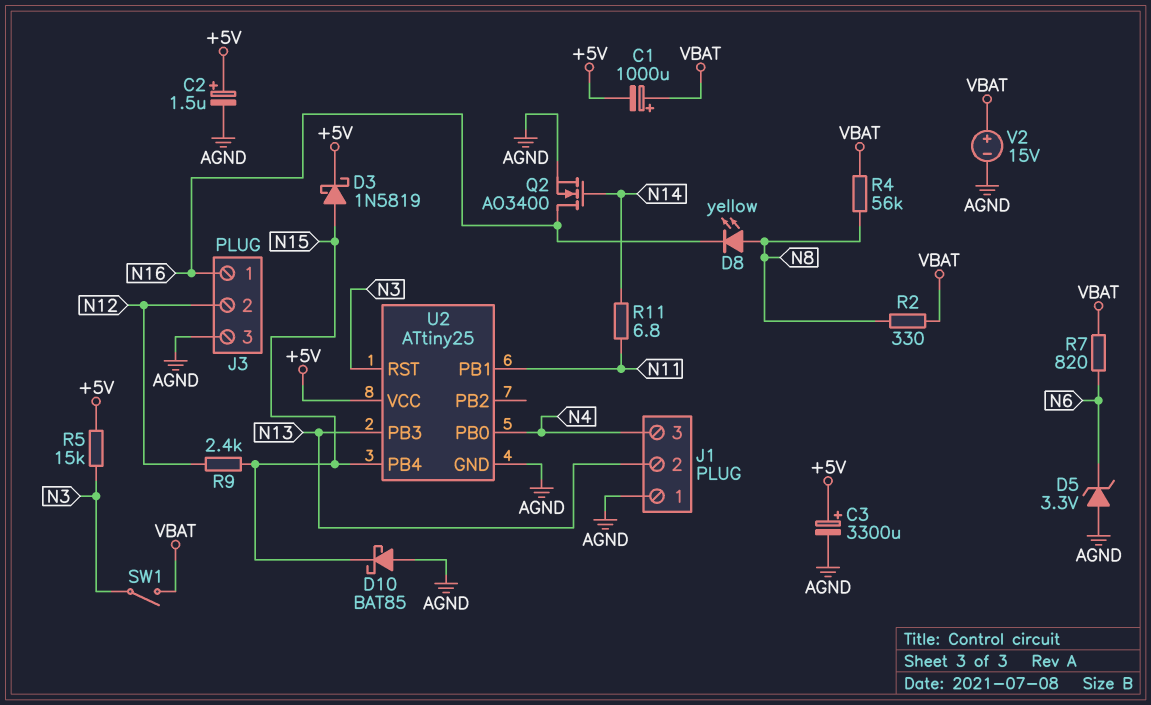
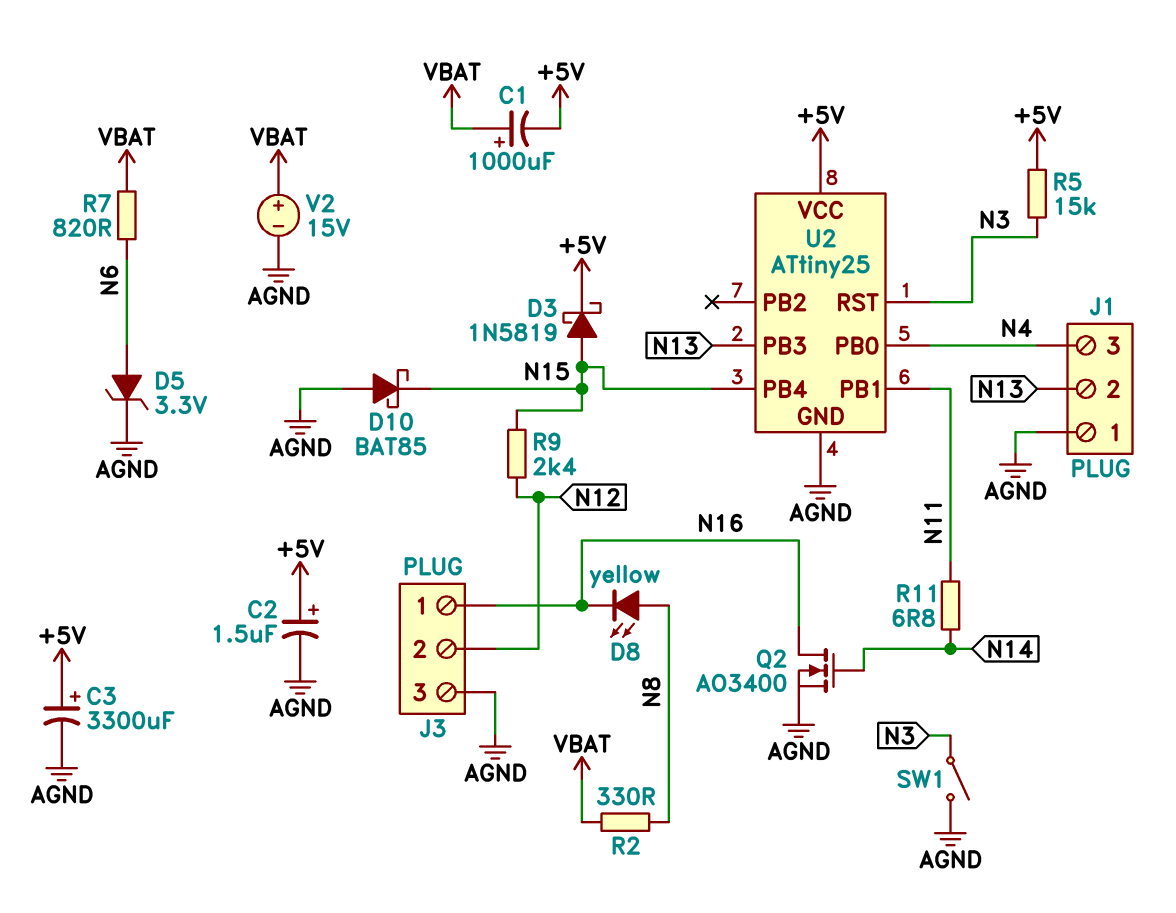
D5: zener 3.3V (A AGND, K N6) -> zener 3.3V (A N6, K AGND)
R4: 56k (N8, VBAT) -> none
SW1: switch (N3, VBAT) -> switch (AGND, N3)

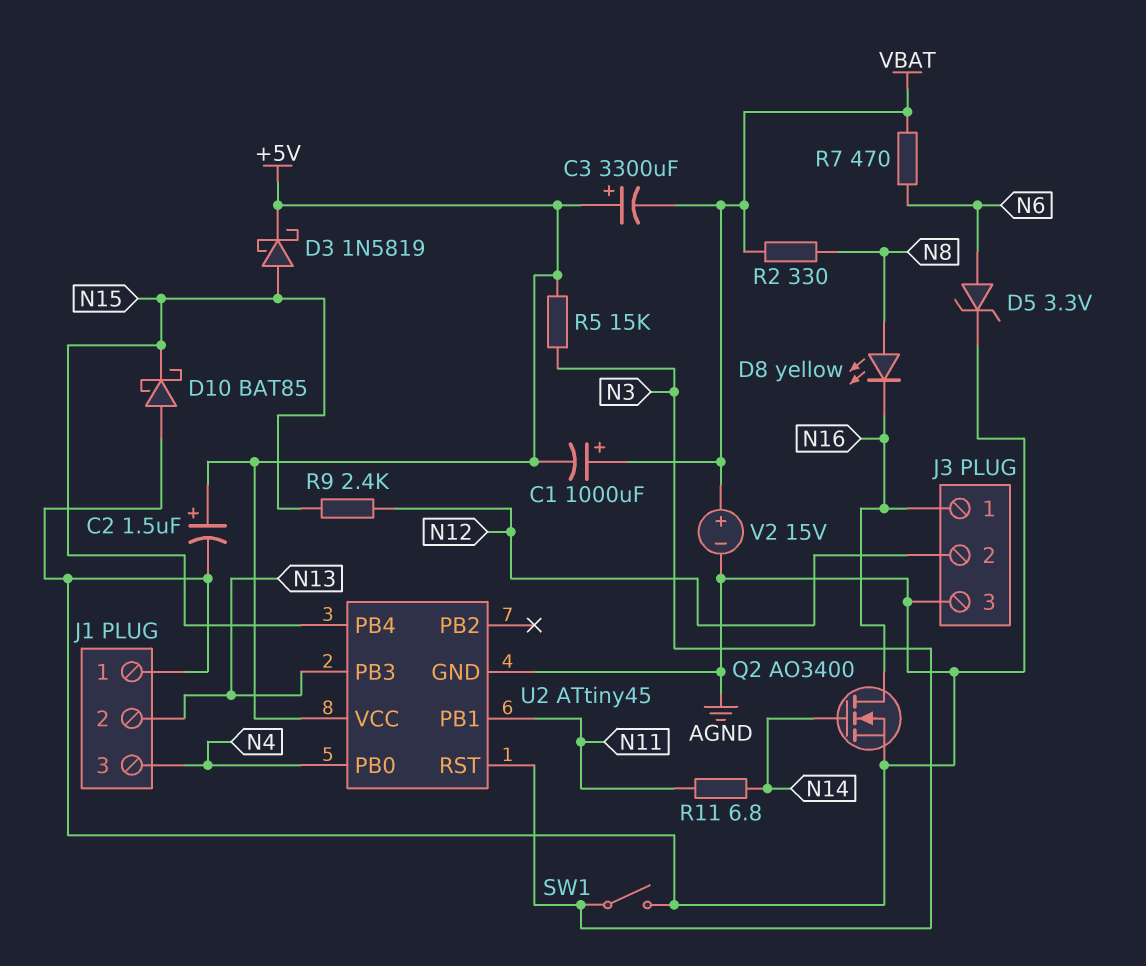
C3: 3300uF (plus +5V, minus AGND) -> 3300uF (plus +5V, minus VBAT)
R7: 820 (N6, VBAT) -> 470 (N6, VBAT)
U2: ATtiny25 -> ATtiny45

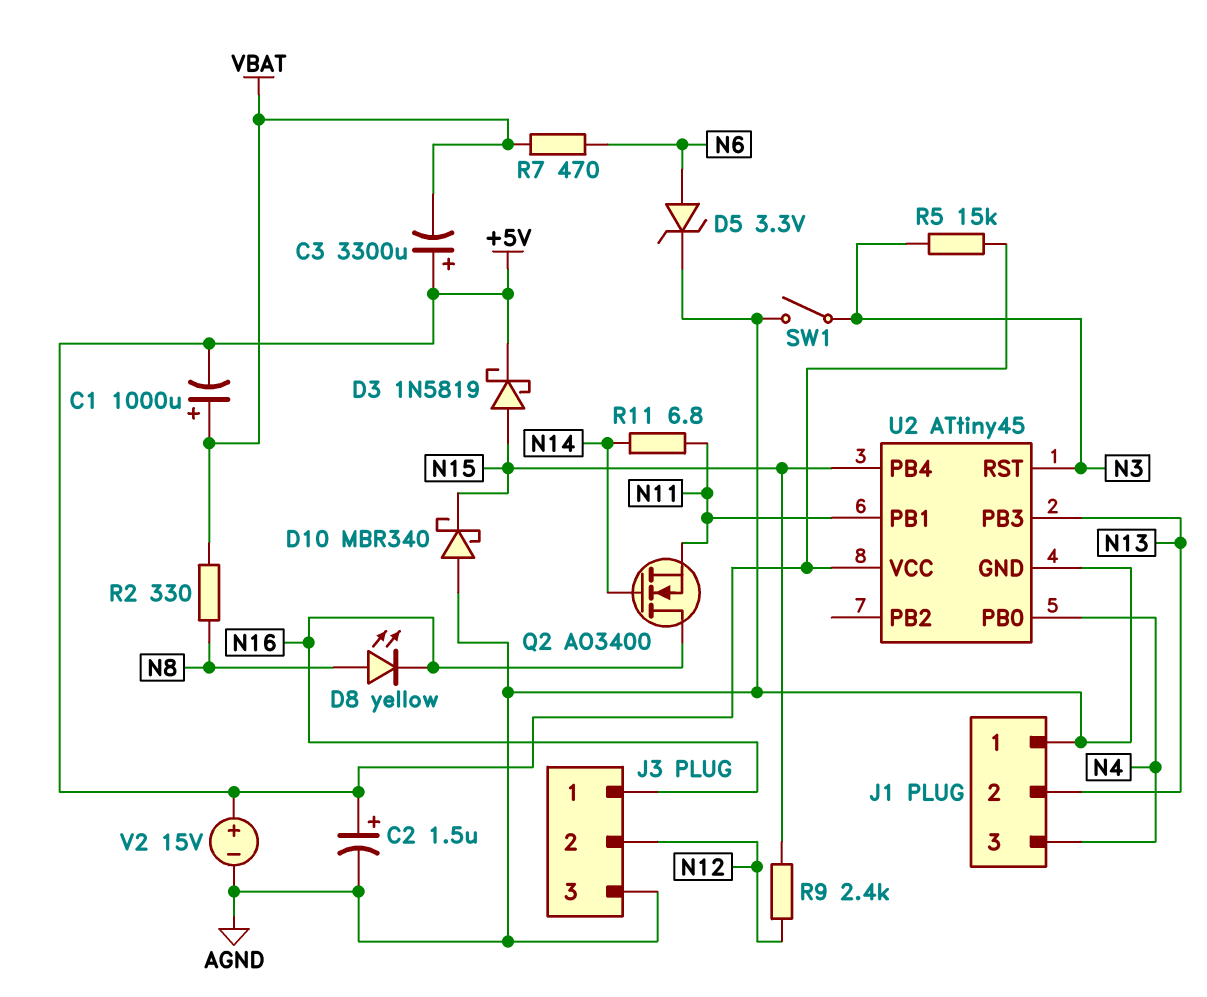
D10: schottky BAT85 (A AGND, K N15) -> schottky MBR340 (A AGND, K N15)
Q2: NMOS AO3400 (G N14, D N16, S AGND) -> NMOS AO3400 (G N14, D N16, S N11)
V2: 15V (plus VBAT, minus AGND) -> 15V (plus +5V, minus AGND)

